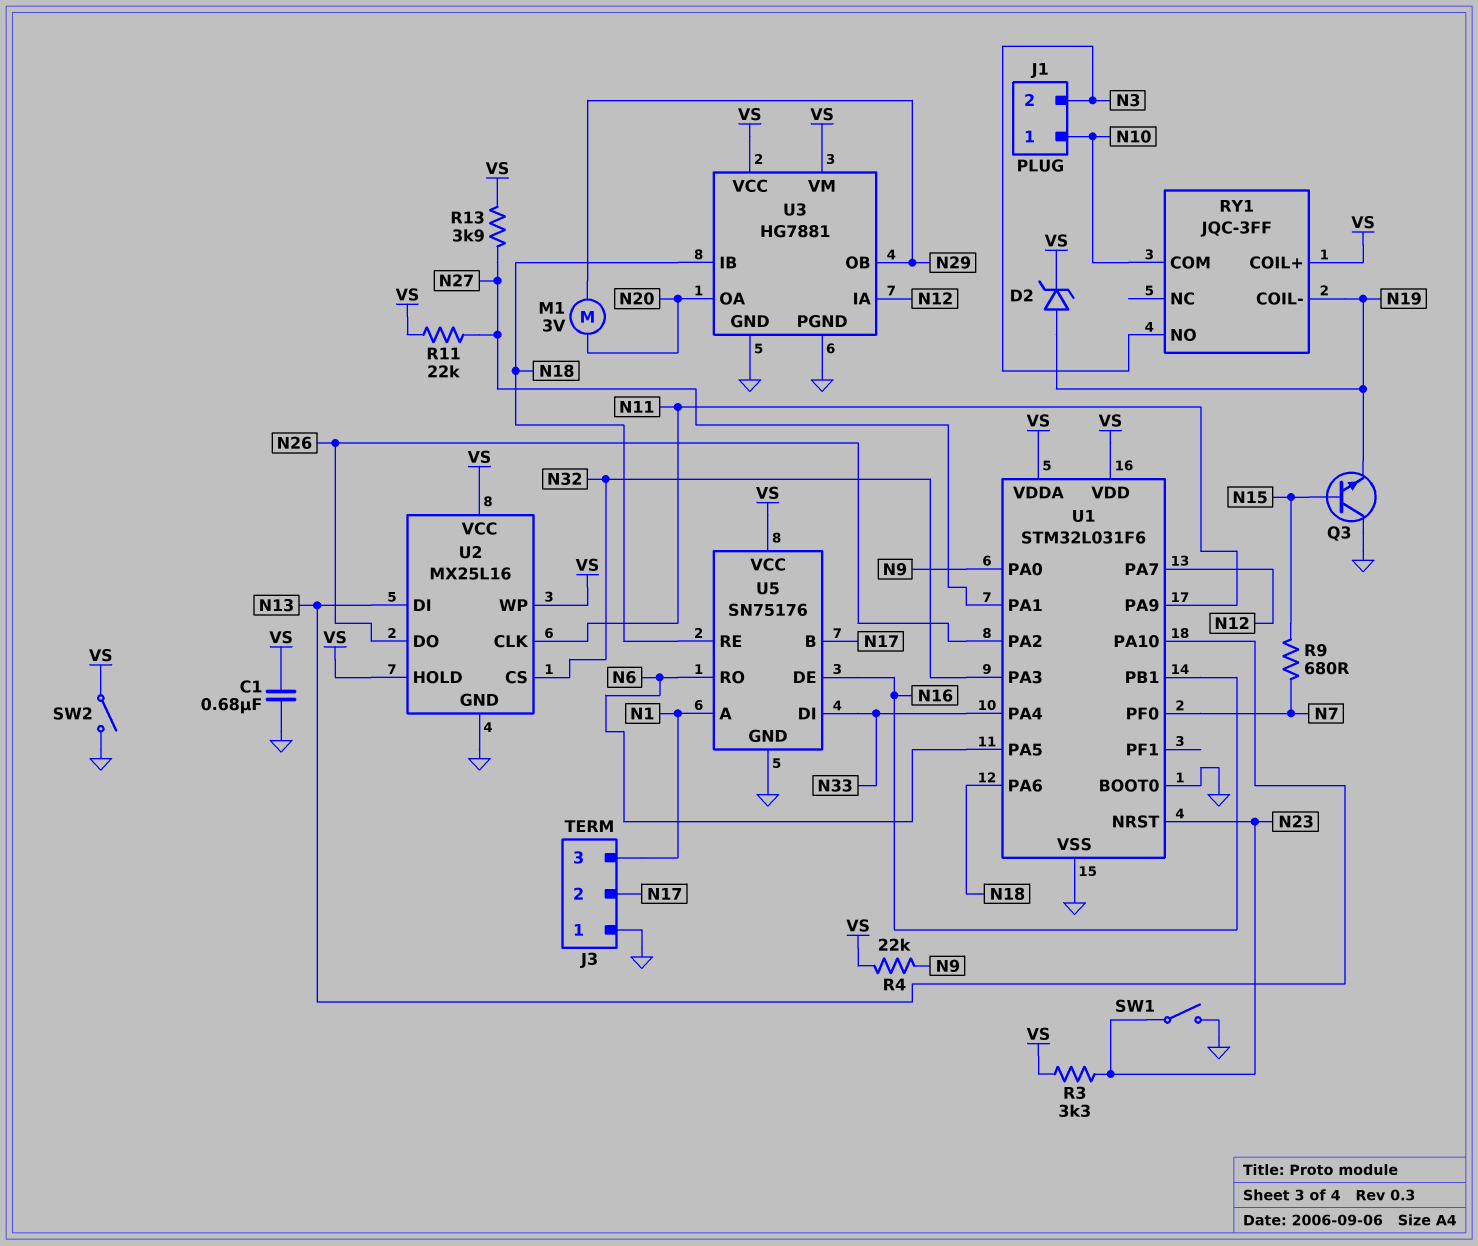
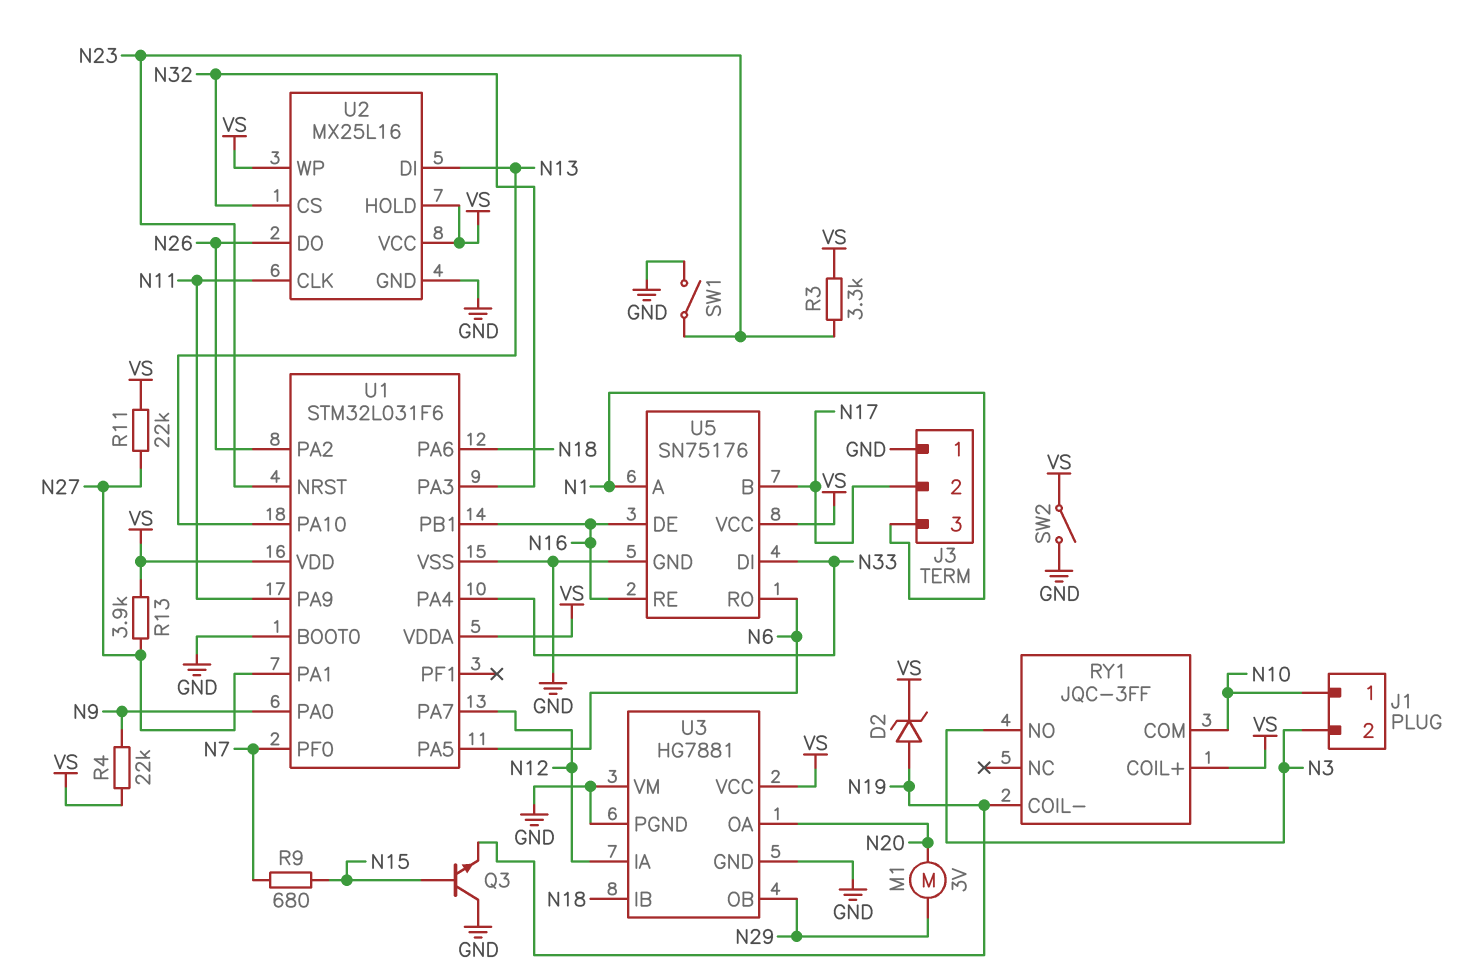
C1: 680nF (GND, VS) -> none
U3 pin VM: VS -> GND
U5 pin RE: N18 -> N16

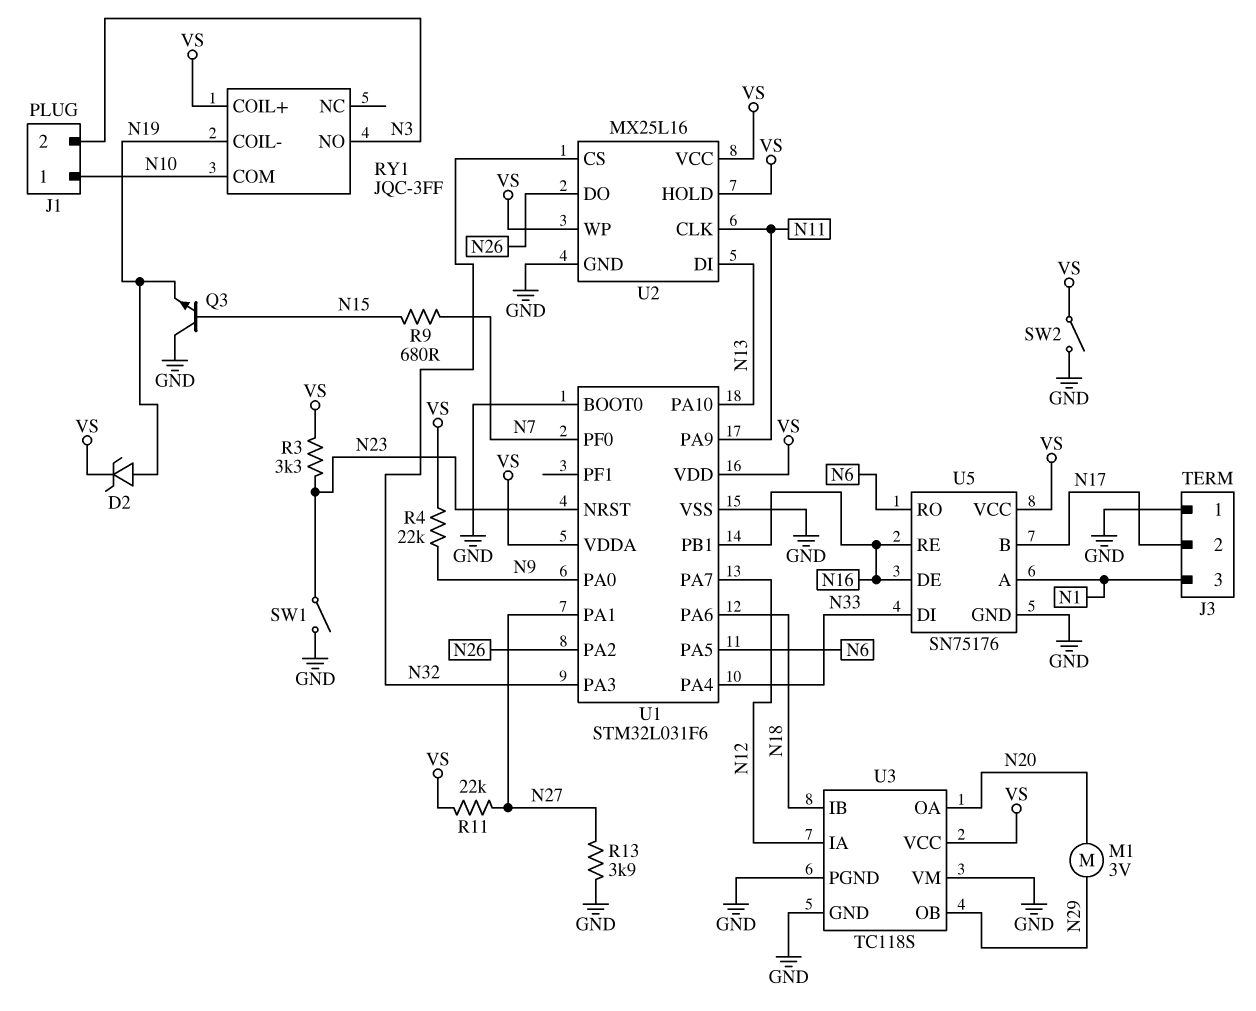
R13: 3.9k (N27, VS) -> 3.9k (GND, N27)
U3: HG7881 -> TC118S

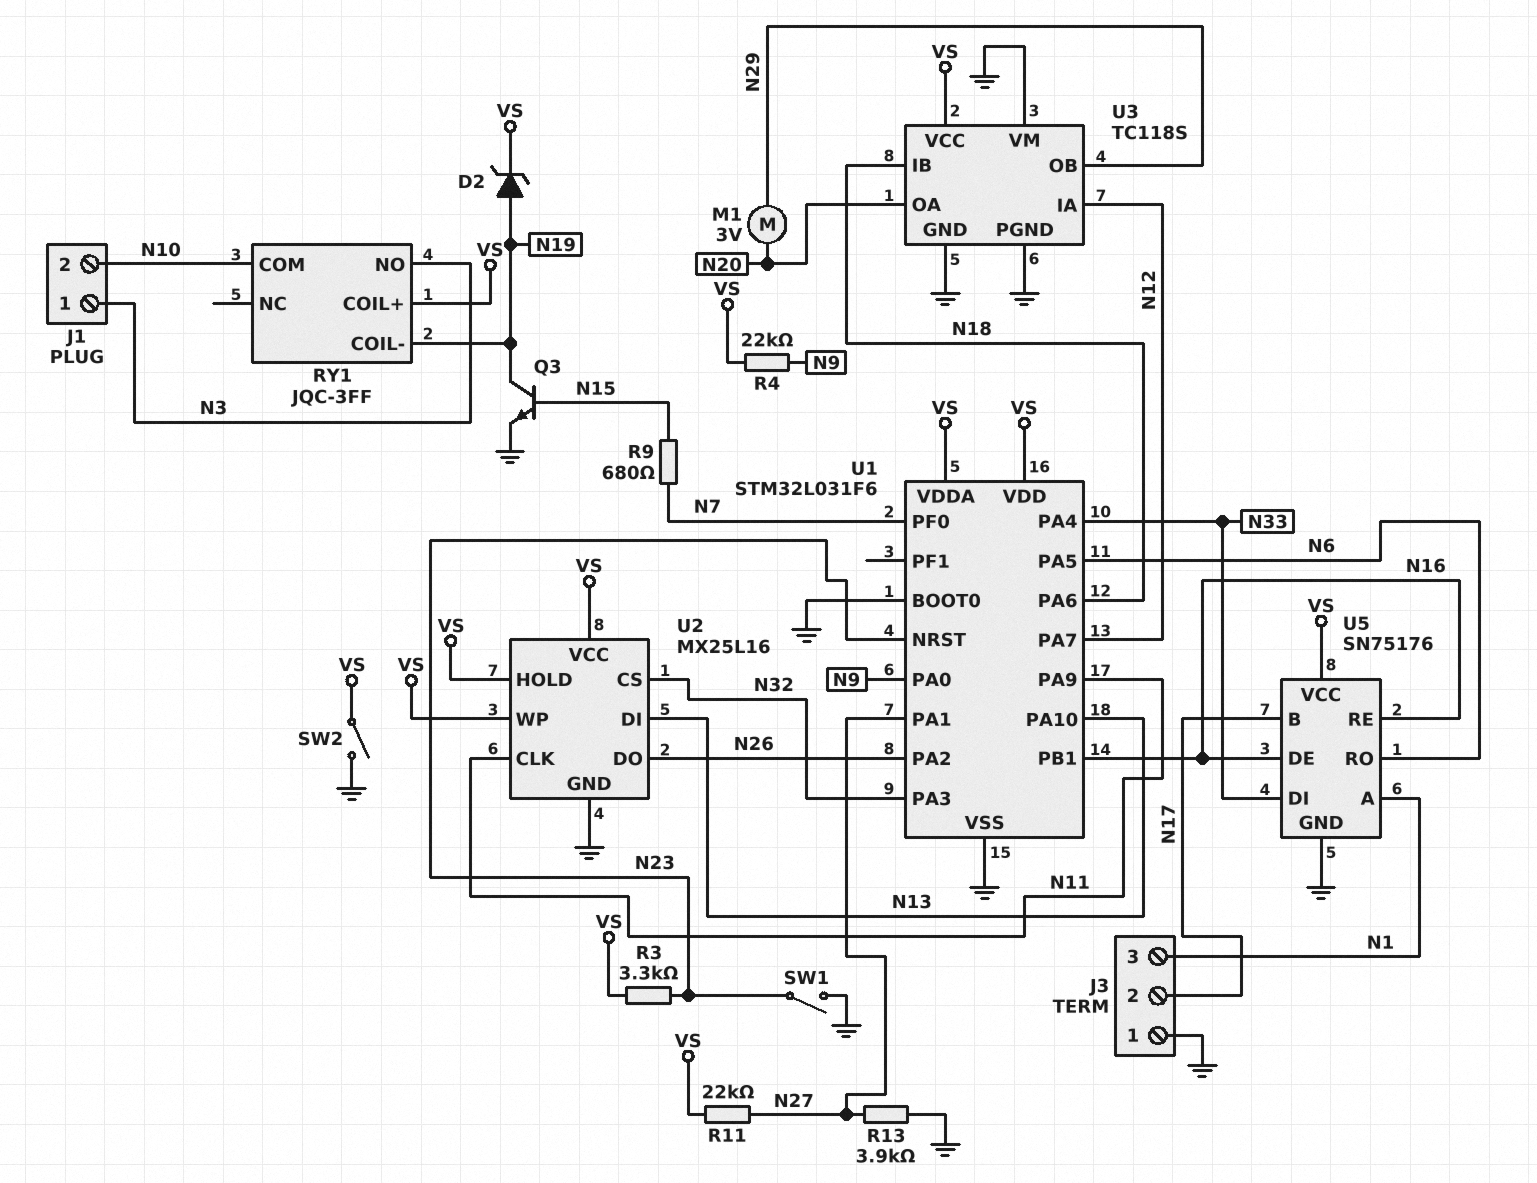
J1 pin 1: N10 -> N3
J1 pin 2: N3 -> N10
Q3: NPN (B N15, C GND, E N19) -> NPN (B N15, C N19, E GND)

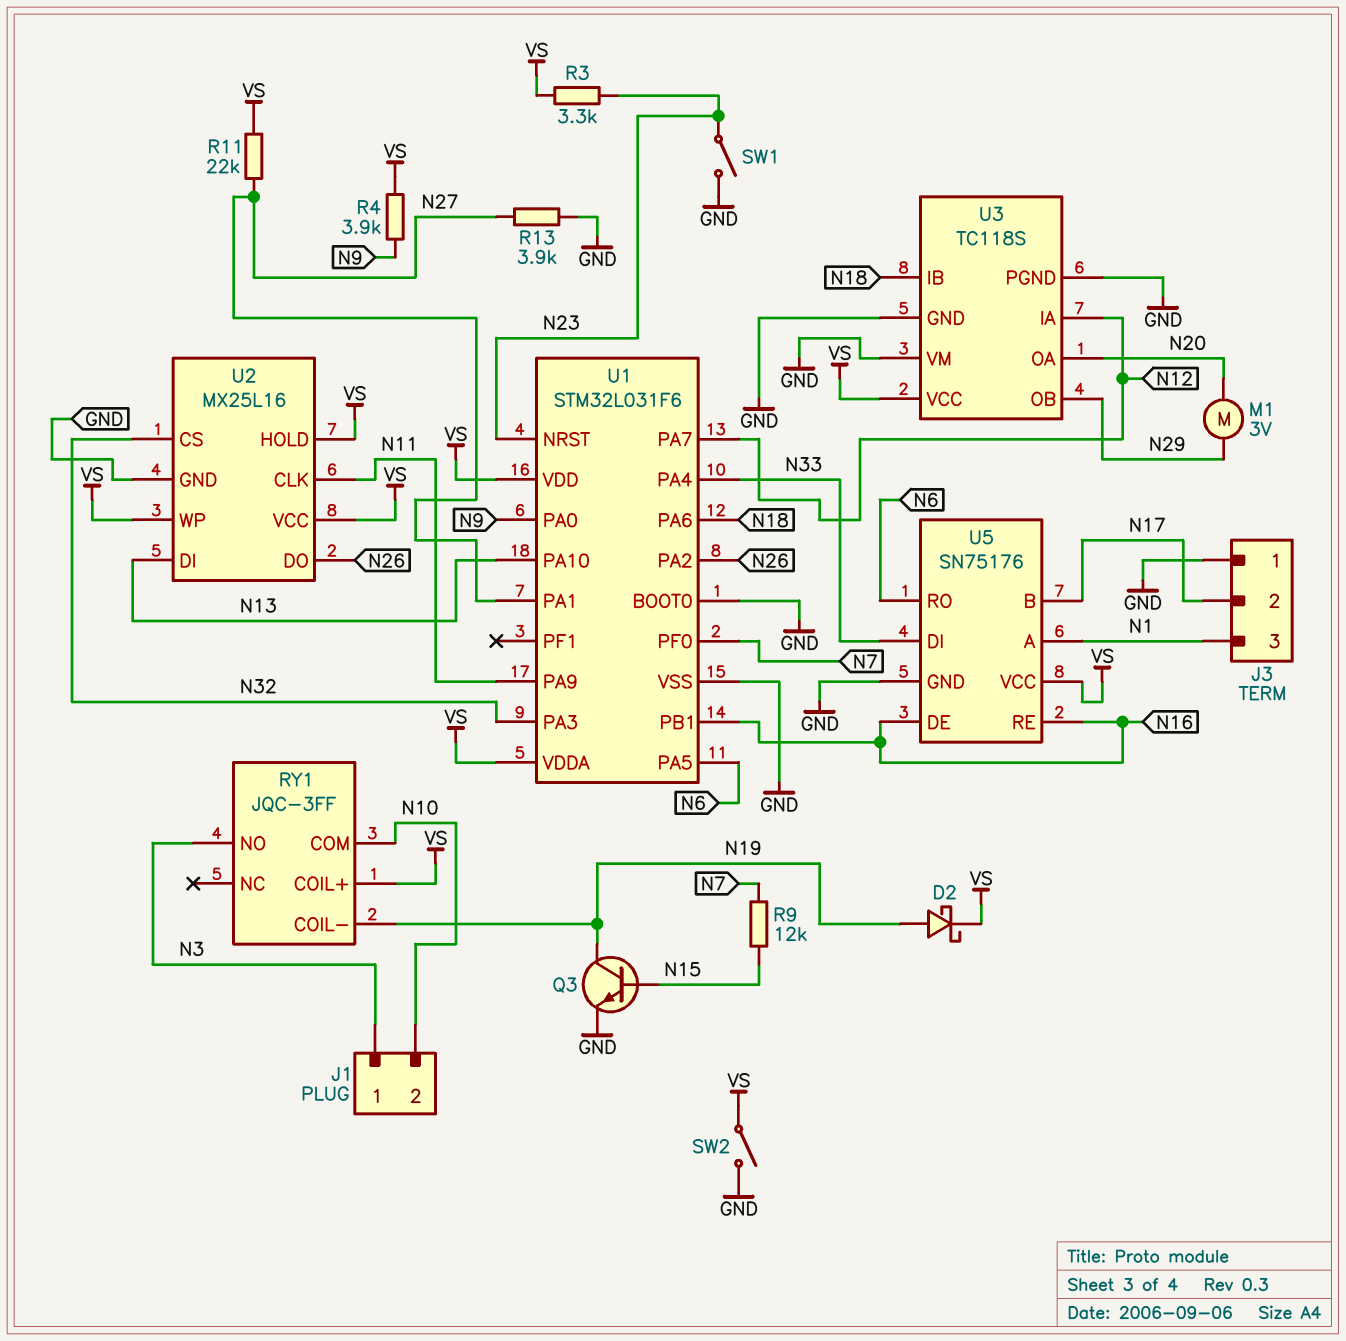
D2: zener (A N19, K VS) -> schottky (A N19, K VS)
R4: 22k (N9, VS) -> 3.9k (N9, VS)
R9: 680 (N7, N15) -> 12k (N7, N15)

